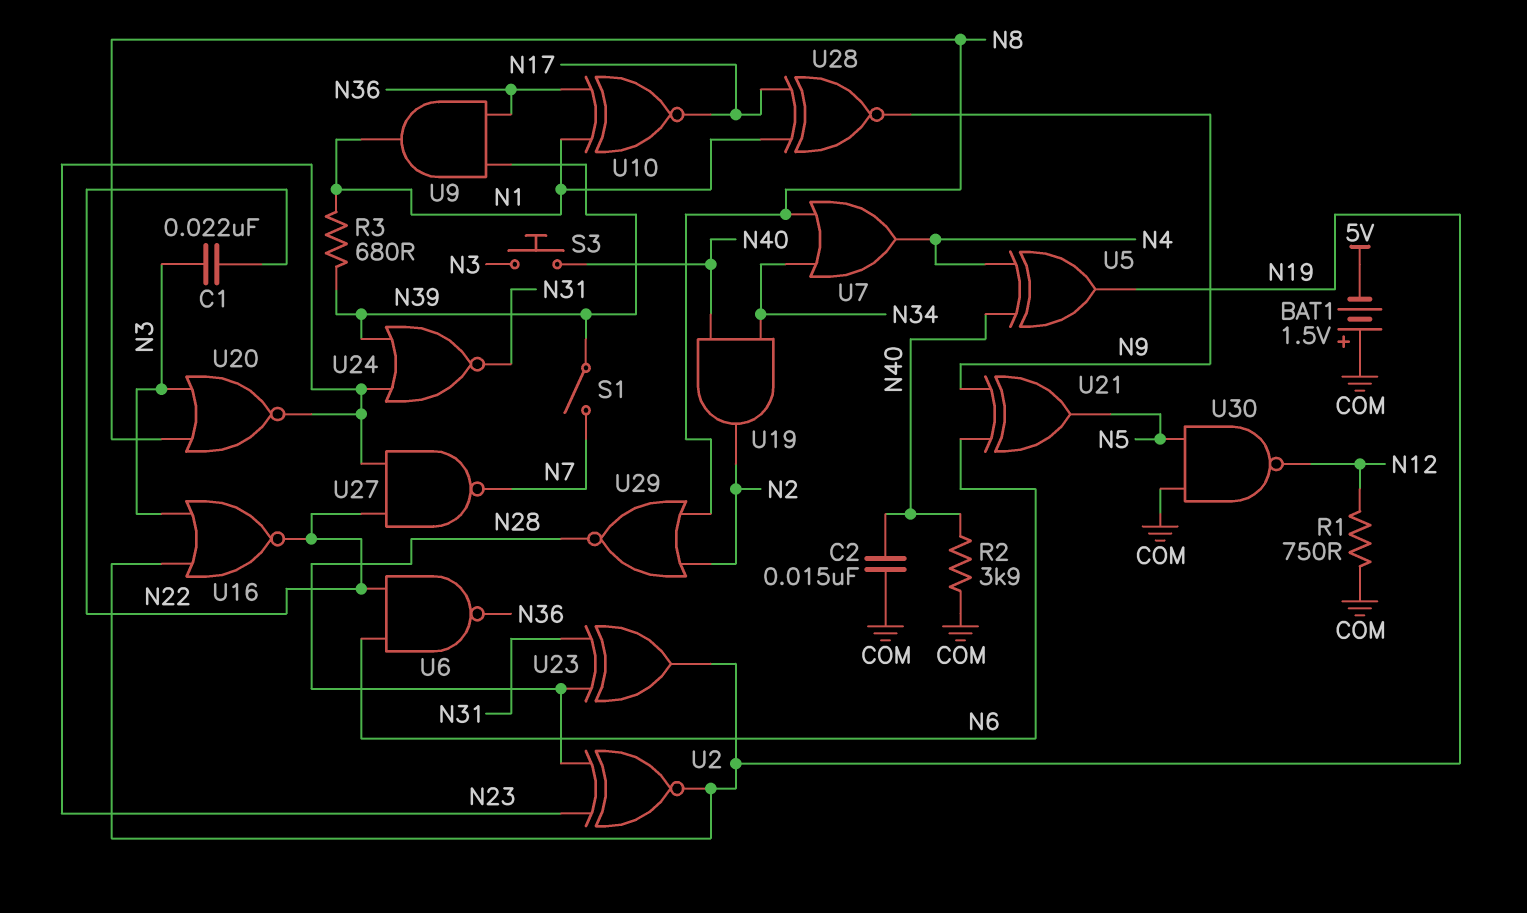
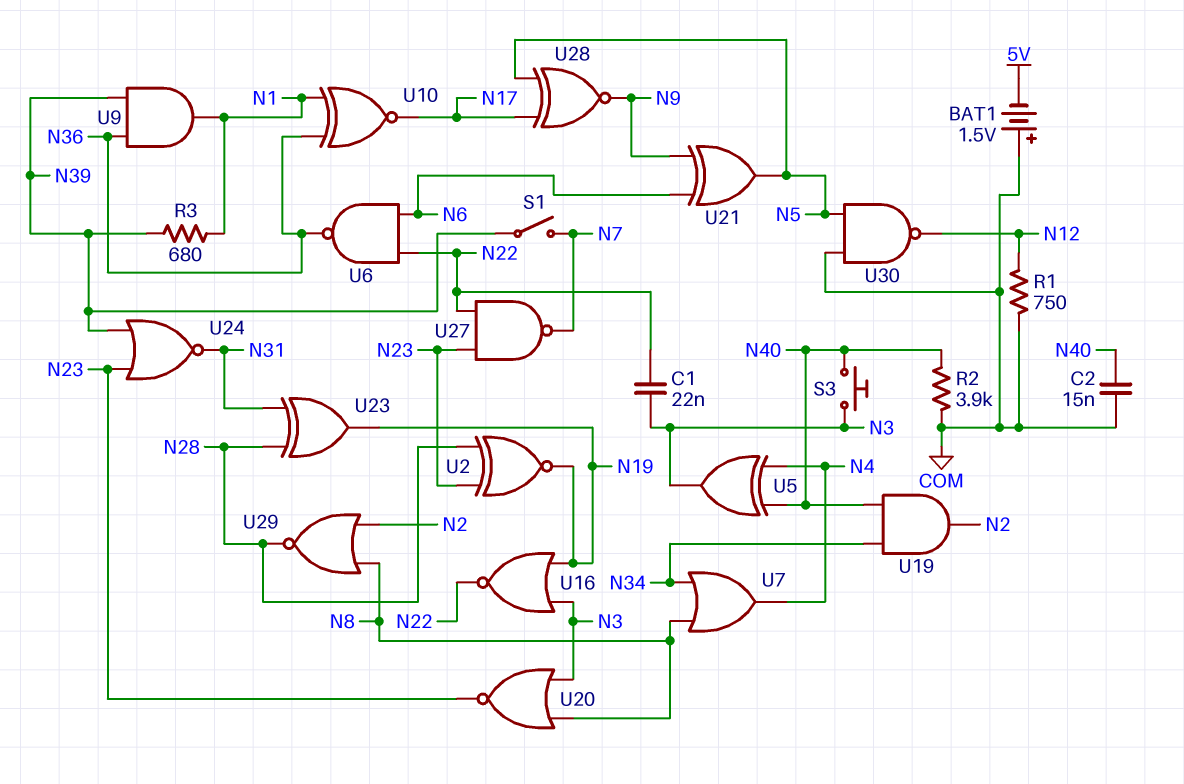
U5: XOR (in N4, in N40, out N19) -> XOR (in N4, in N40, out N3)
U28: XNOR (in N1, in N17, out N9) -> XNOR (in N5, in N17, out N9)

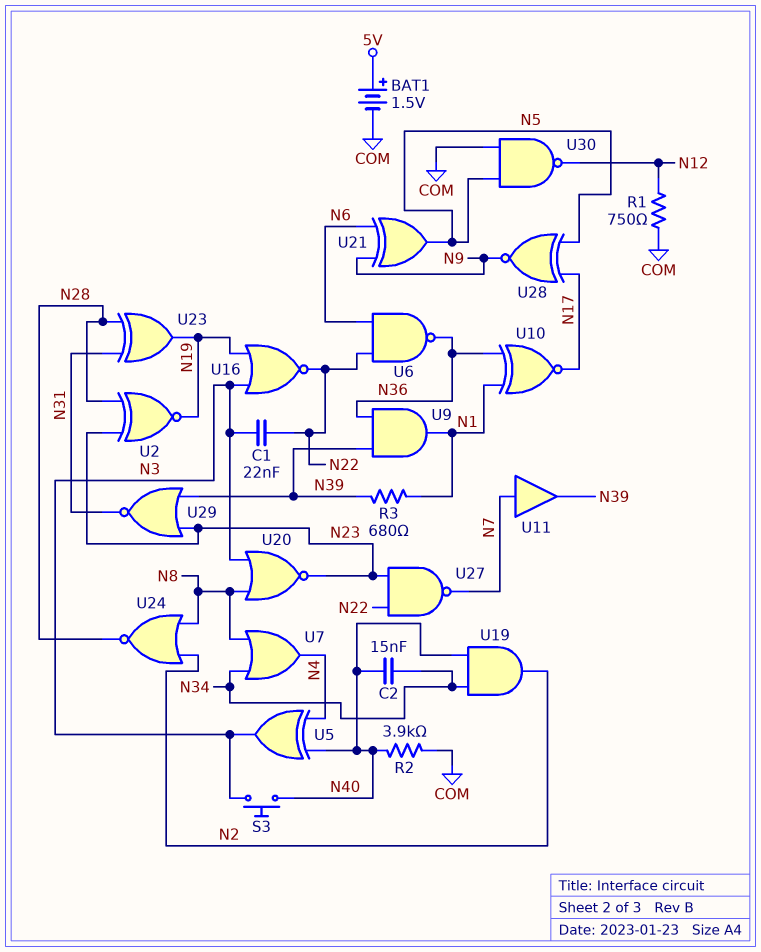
BAT1: 1.5V (plus COM, minus 5V) -> 1.5V (plus 5V, minus COM)
C2: 15nF (COM, N40) -> 15nF (N34, N40)
S1: switch (N7, N39) -> none
U11: none -> buffer (in N7, out N39)
U24: NOR (in N23, in N39, out N31) -> NOR (in N2, in N8, out N28)
U29: NOR (in N2, in N8, out N28) -> NOR (in N23, in N39, out N31)

